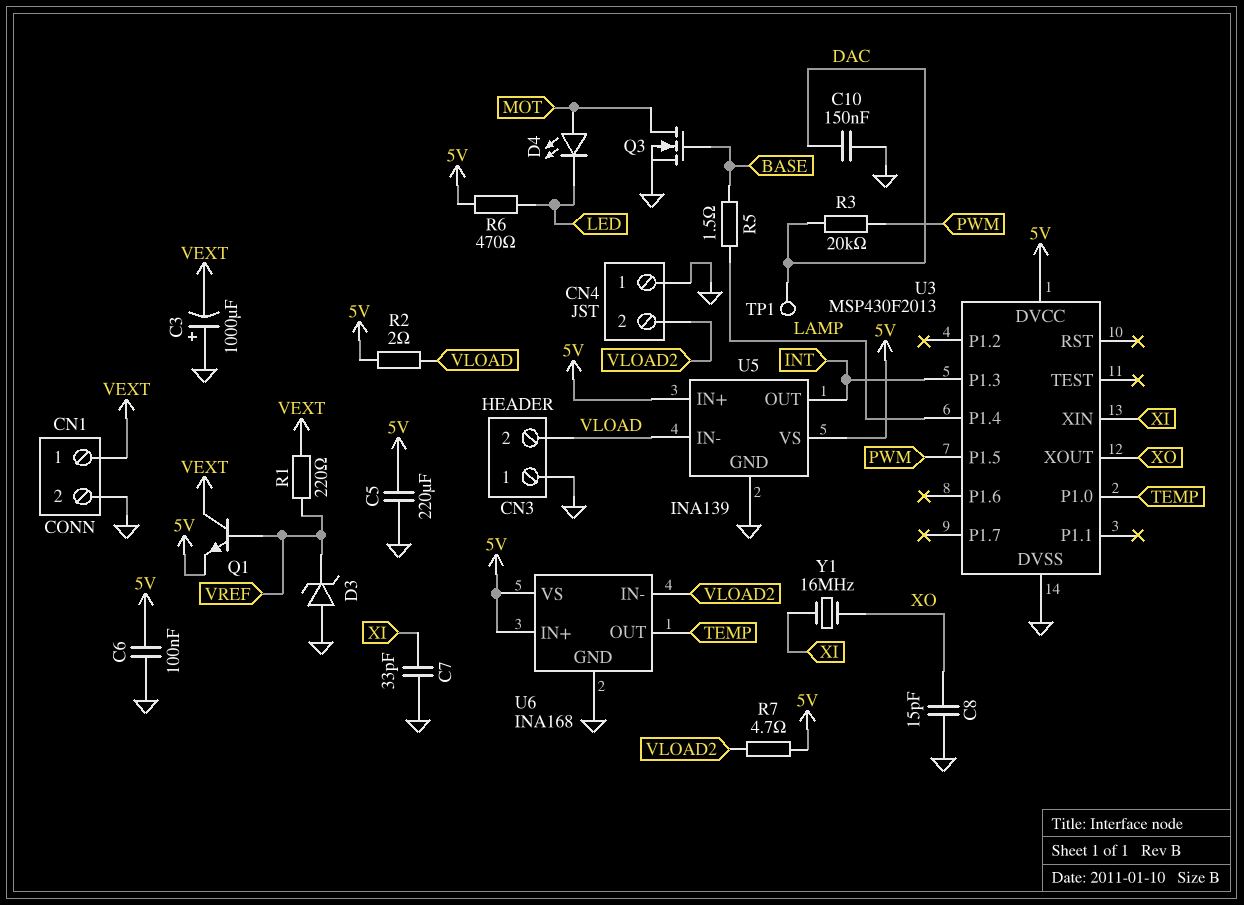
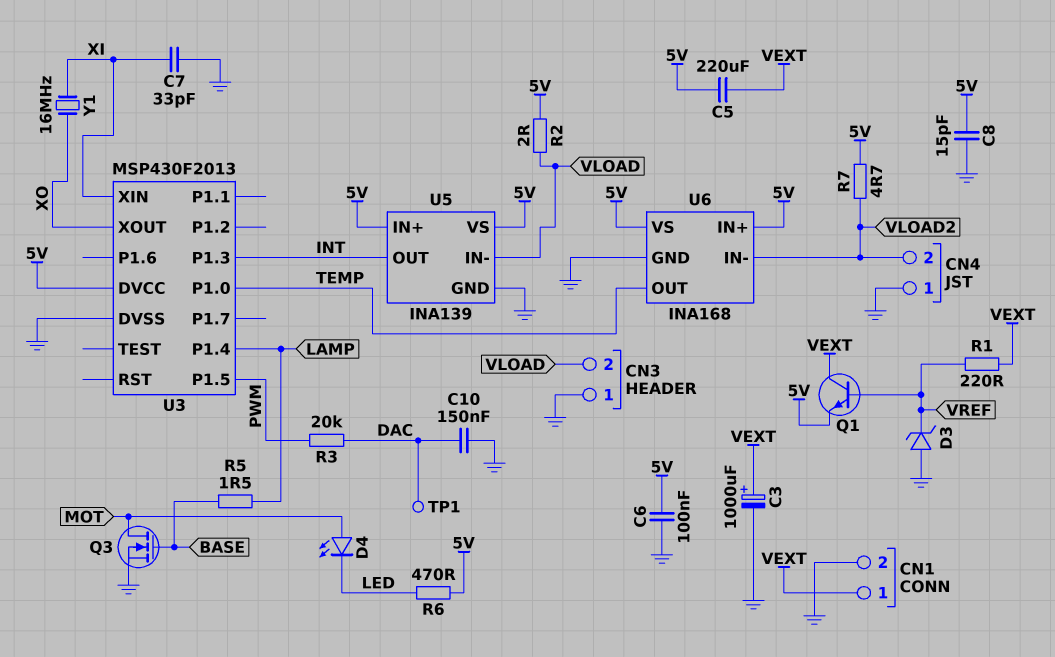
C3: 1000uF (plus GND, minus VEXT) -> 1000uF (plus VEXT, minus GND)
C5: 220uF (5V, GND) -> 220uF (5V, VEXT)
C8: 15pF (GND, XO) -> 15pF (5V, GND)

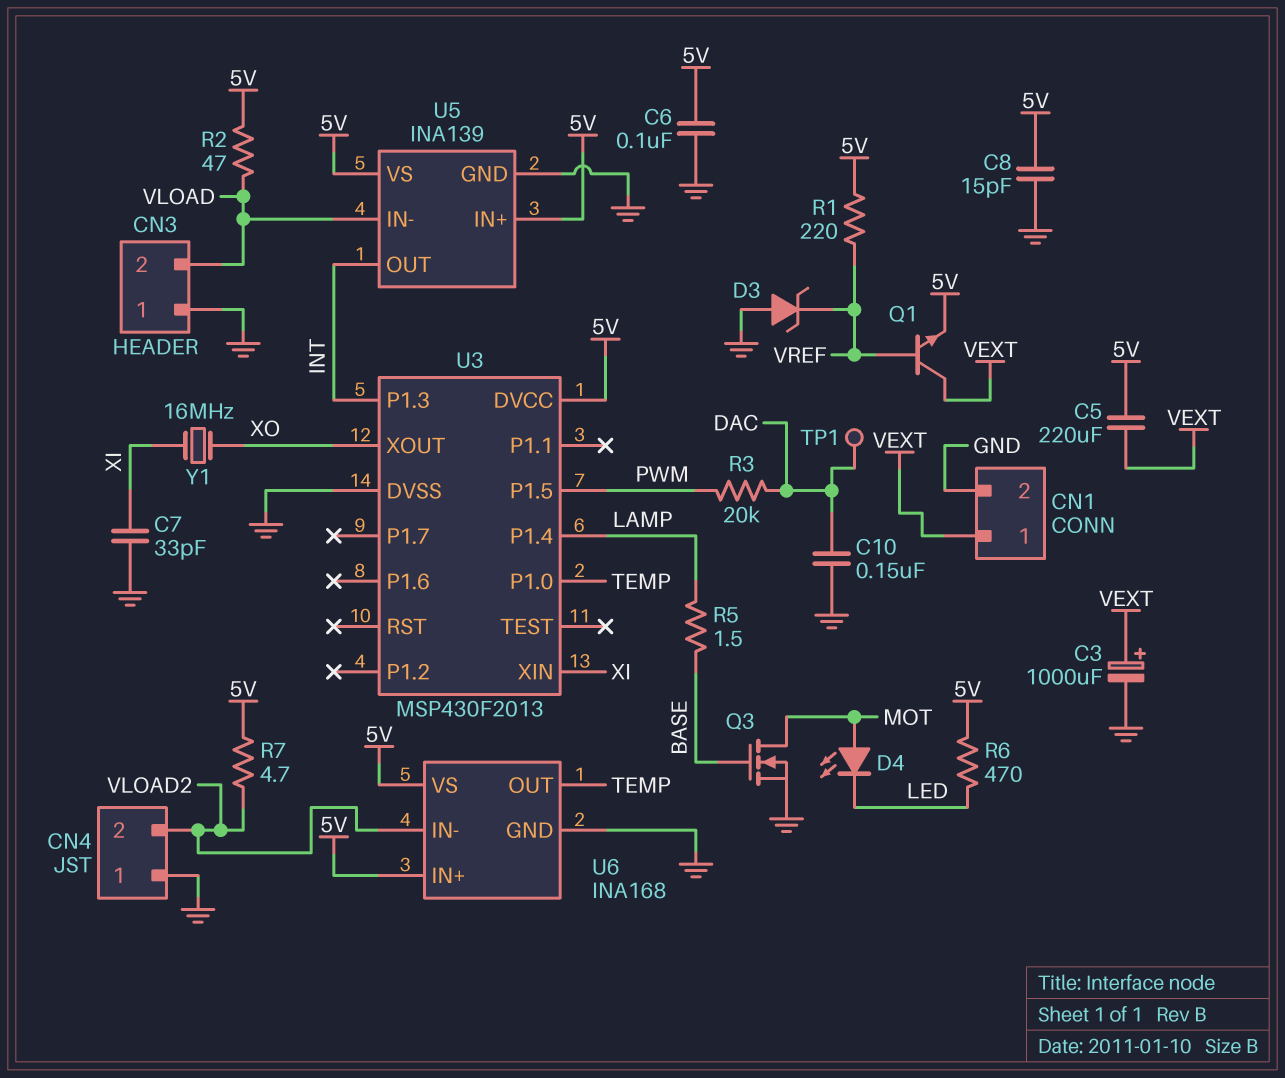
R1: 220 (VEXT, VREF) -> 220 (5V, VREF)
R2: 2 (5V, VLOAD) -> 47 (5V, VLOAD)

